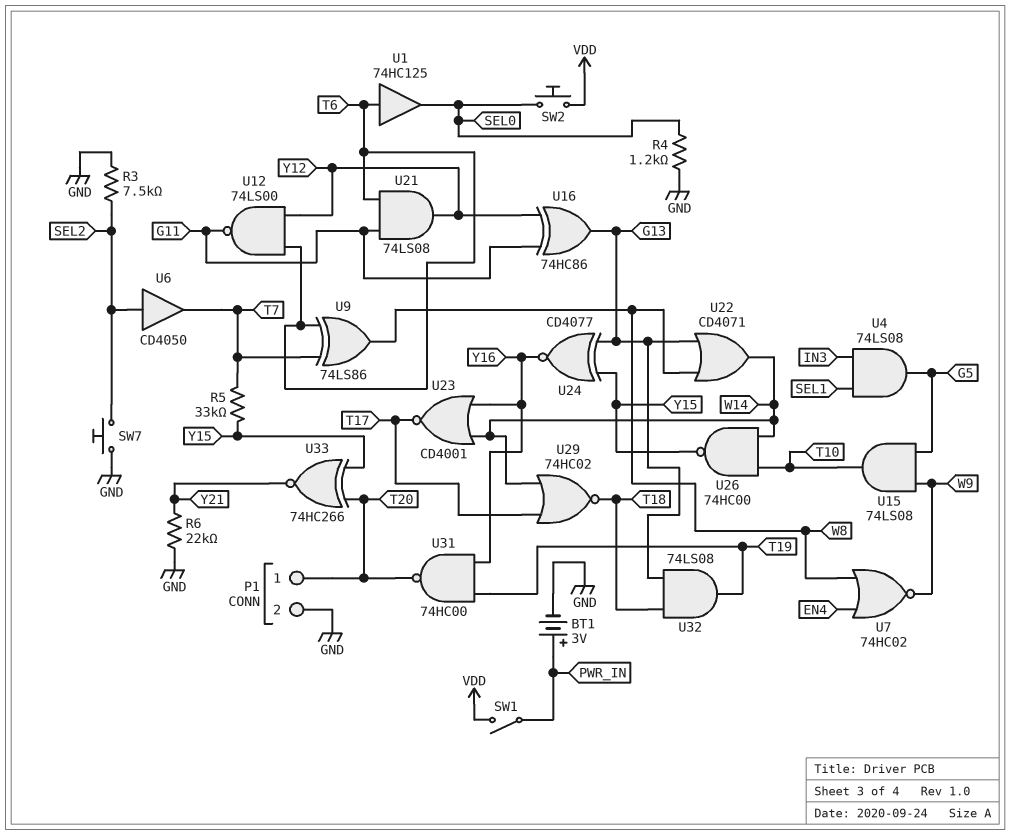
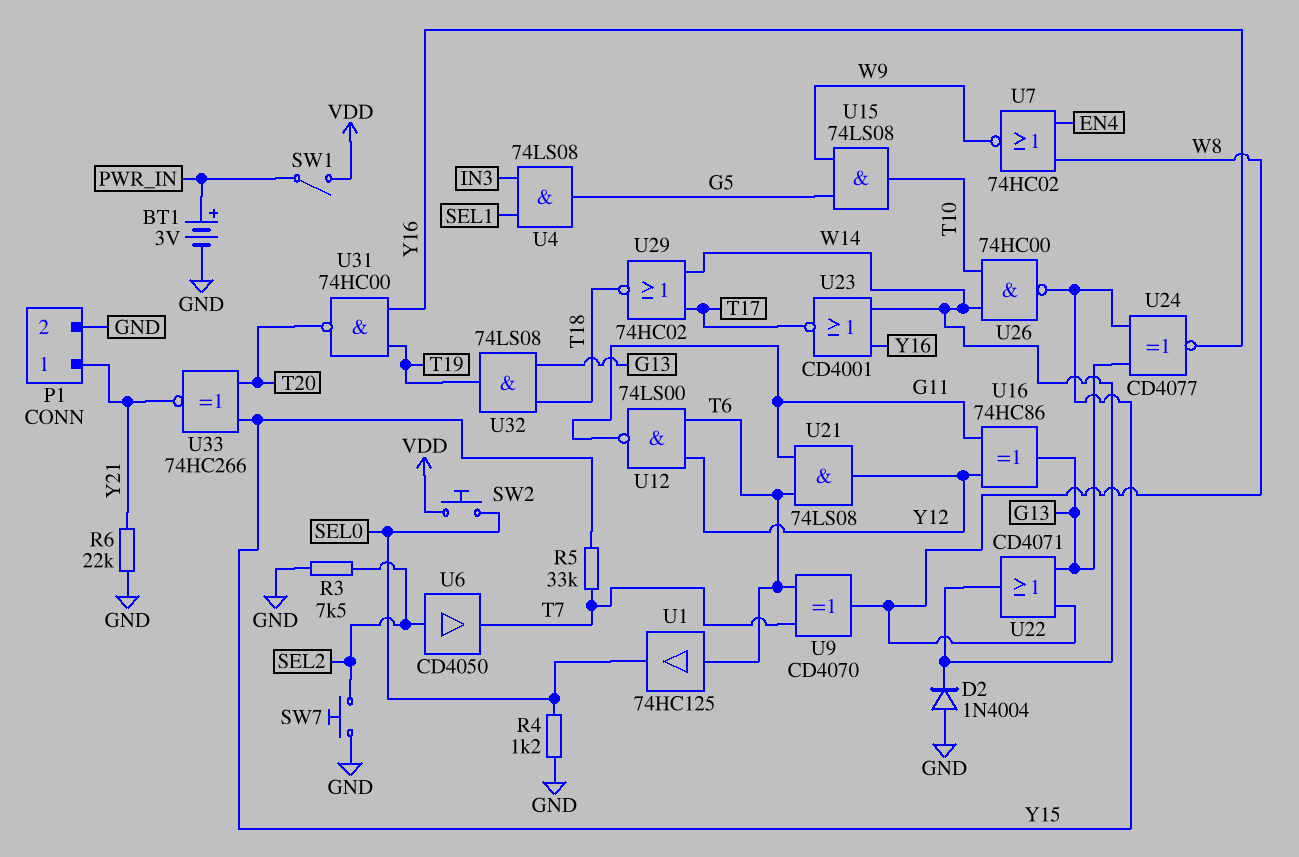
D2: none -> diode 1N4004 (A GND, K W14)
P1 pin 1: T20 -> Y21
U9: XOR 74LS86 (in T6, in T7, out W8) -> XOR CD4070 (in T6, in T7, out W8)

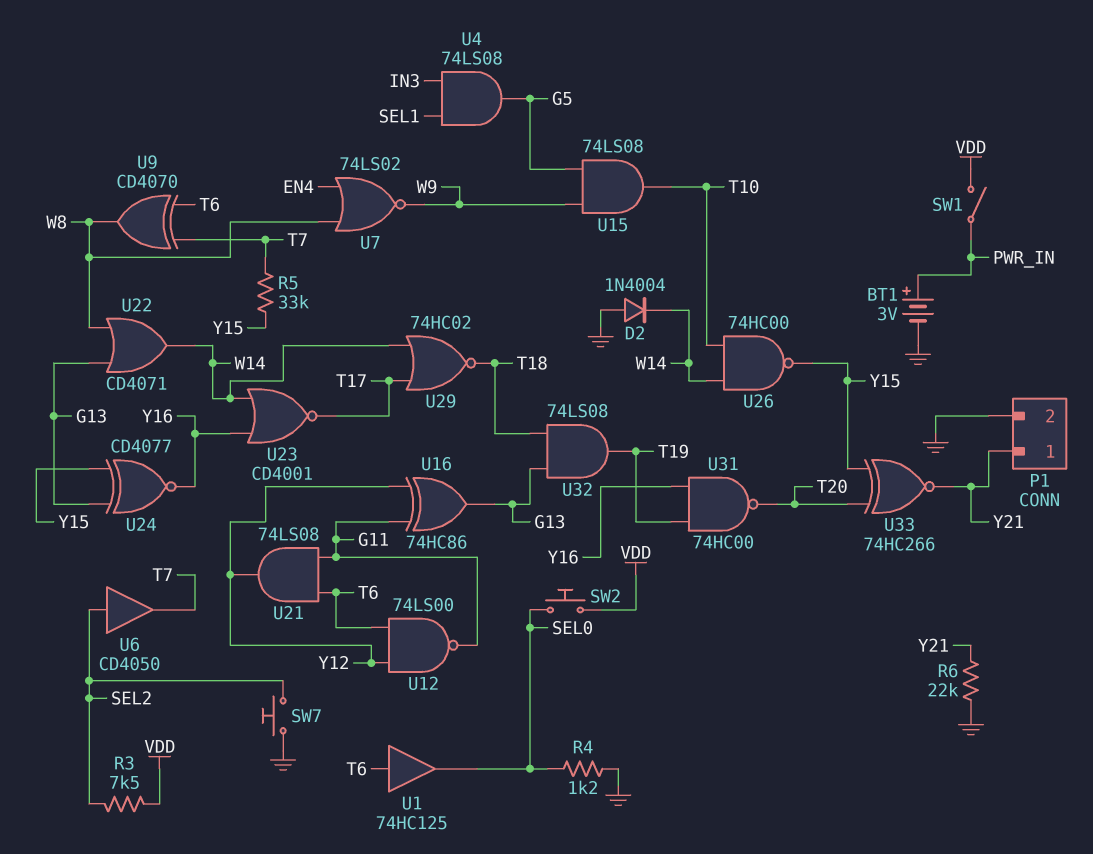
R3: 7.5k (GND, SEL2) -> 7.5k (SEL2, VDD)
U7: NOR 74HC02 (in EN4, in W8, out W9) -> NOR 74LS02 (in EN4, in W8, out W9)

